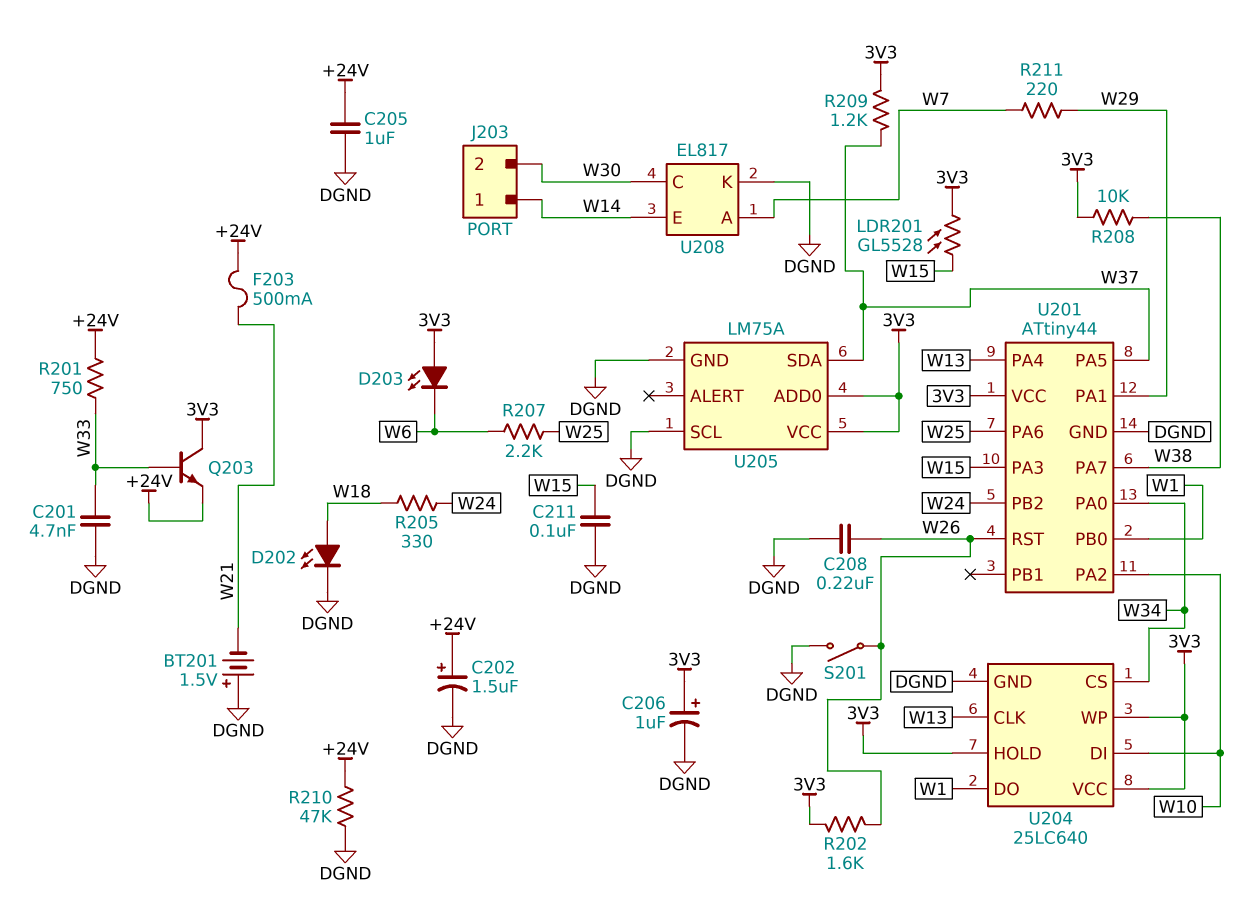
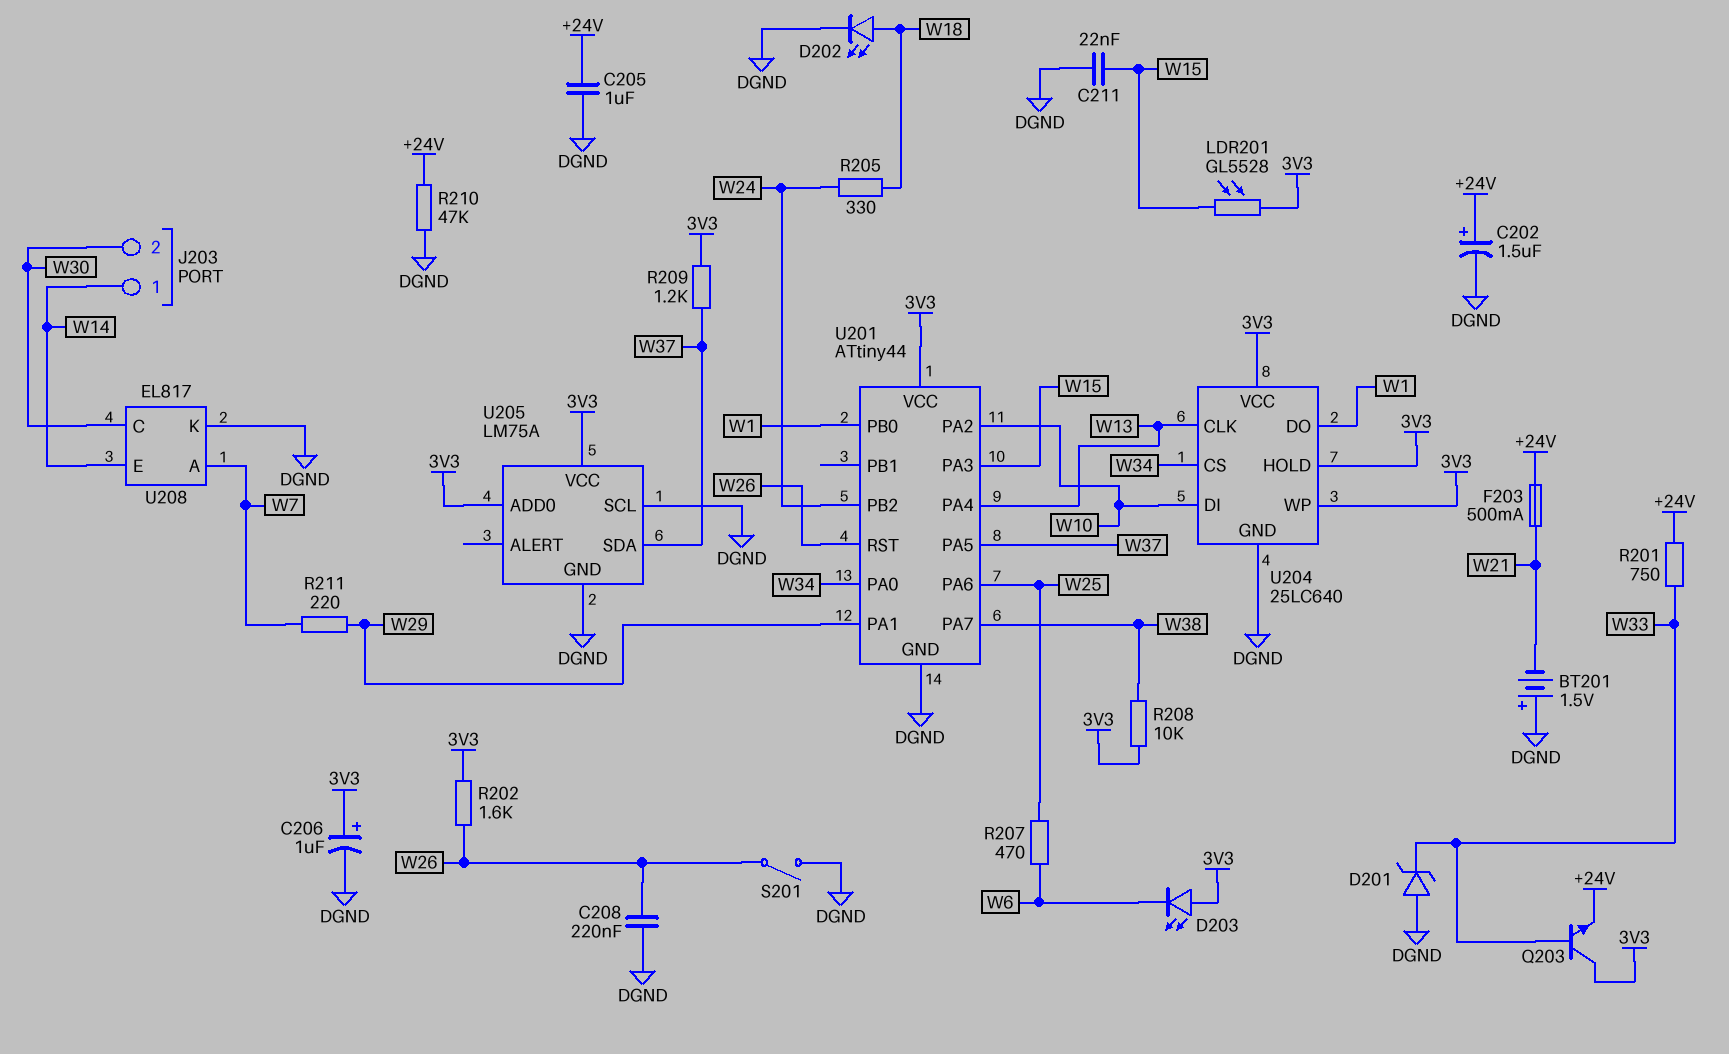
C201: 4.7nF (DGND, W33) -> none
C211: 100nF (DGND, W15) -> 22nF (DGND, W15)
D201: none -> zener (A DGND, K W33)
R207: 2.2k (W6, W25) -> 470 (W6, W25)

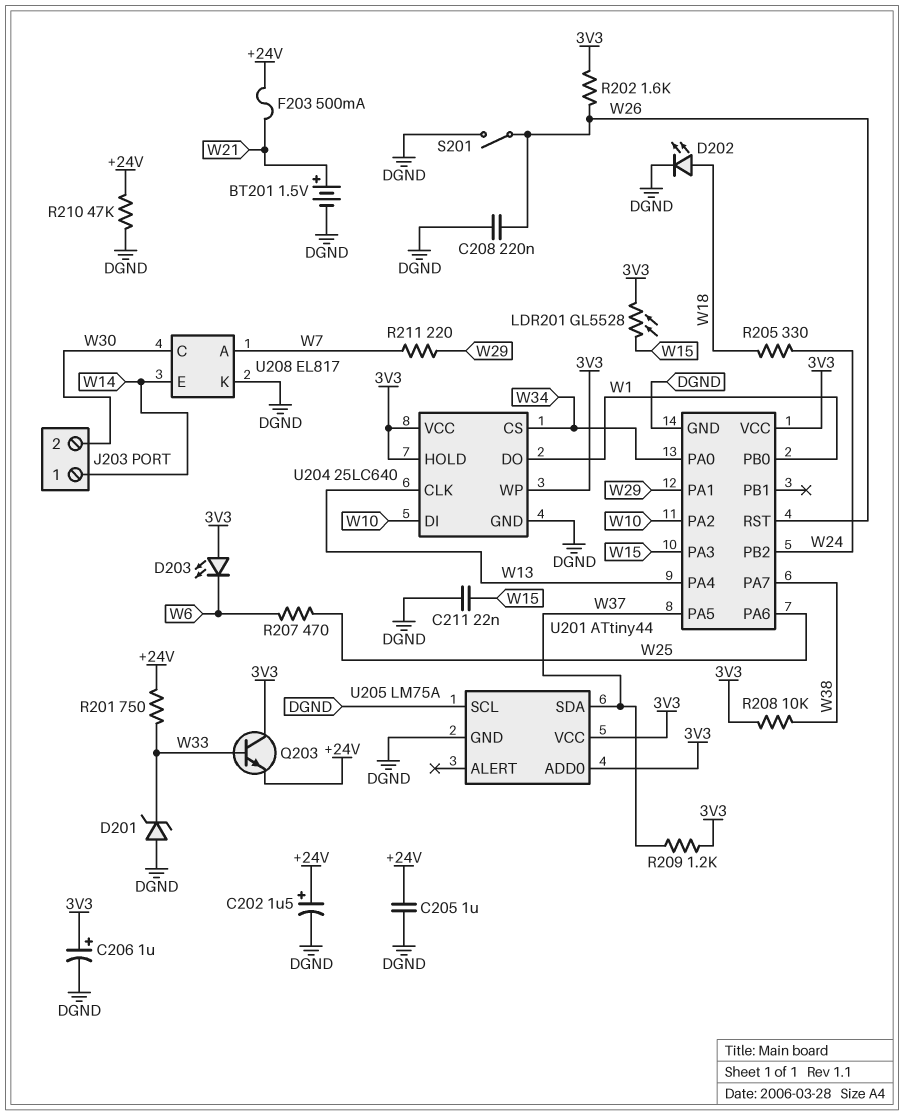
BT201: 1.5V (plus DGND, minus W21) -> 1.5V (plus W21, minus DGND)

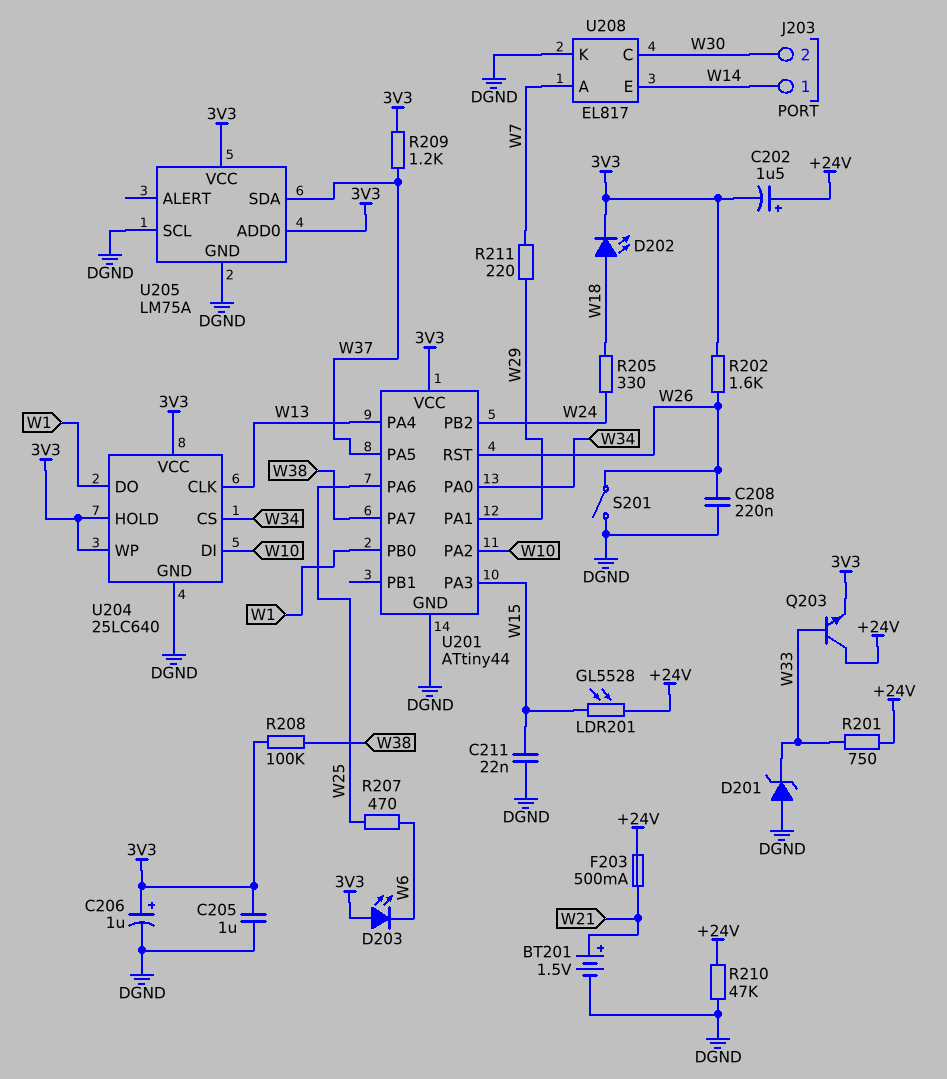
C202: 1.5uF (plus +24V, minus DGND) -> 1.5uF (plus +24V, minus 3V3)
C205: 1uF (+24V, DGND) -> 1uF (3V3, DGND)
D202: LED (A W18, K DGND) -> LED (A W18, K 3V3)
LDR201: GL5528 (3V3, W15) -> GL5528 (+24V, W15)
Q203: NPN (B W33, C 3V3, E +24V) -> NPN (B W33, C +24V, E 3V3)
R208: 10k (3V3, W38) -> 100k (3V3, W38)

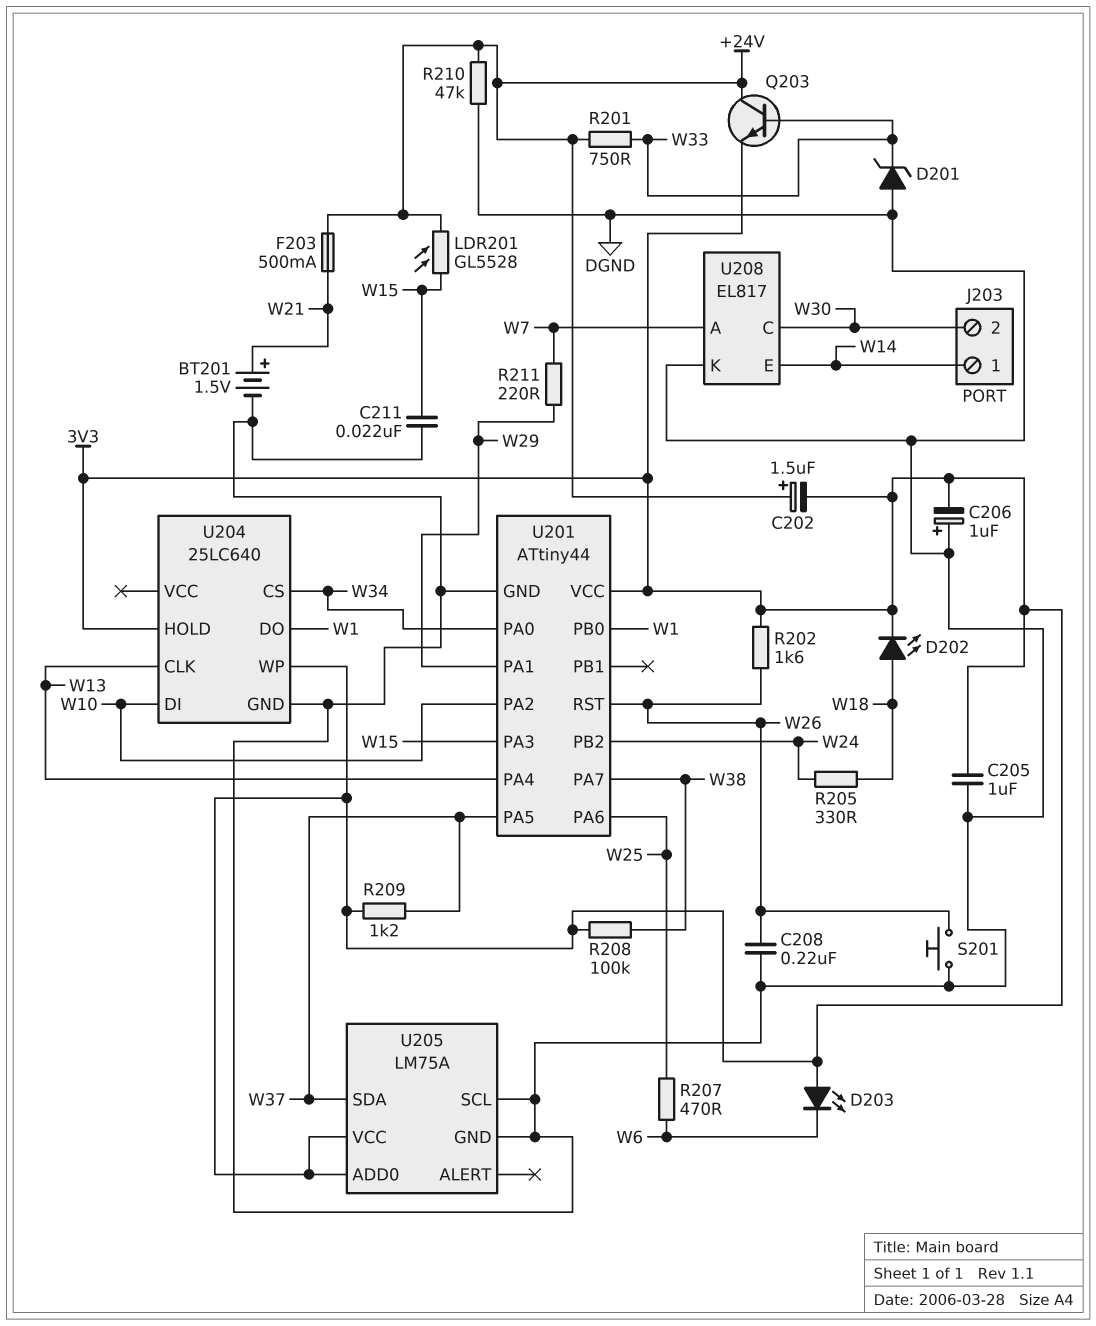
C206: 1uF (plus 3V3, minus DGND) -> 1uF (plus DGND, minus 3V3)
S201: switch (DGND, W26) -> button (DGND, W26)
U204 pin VCC: 3V3 -> none

